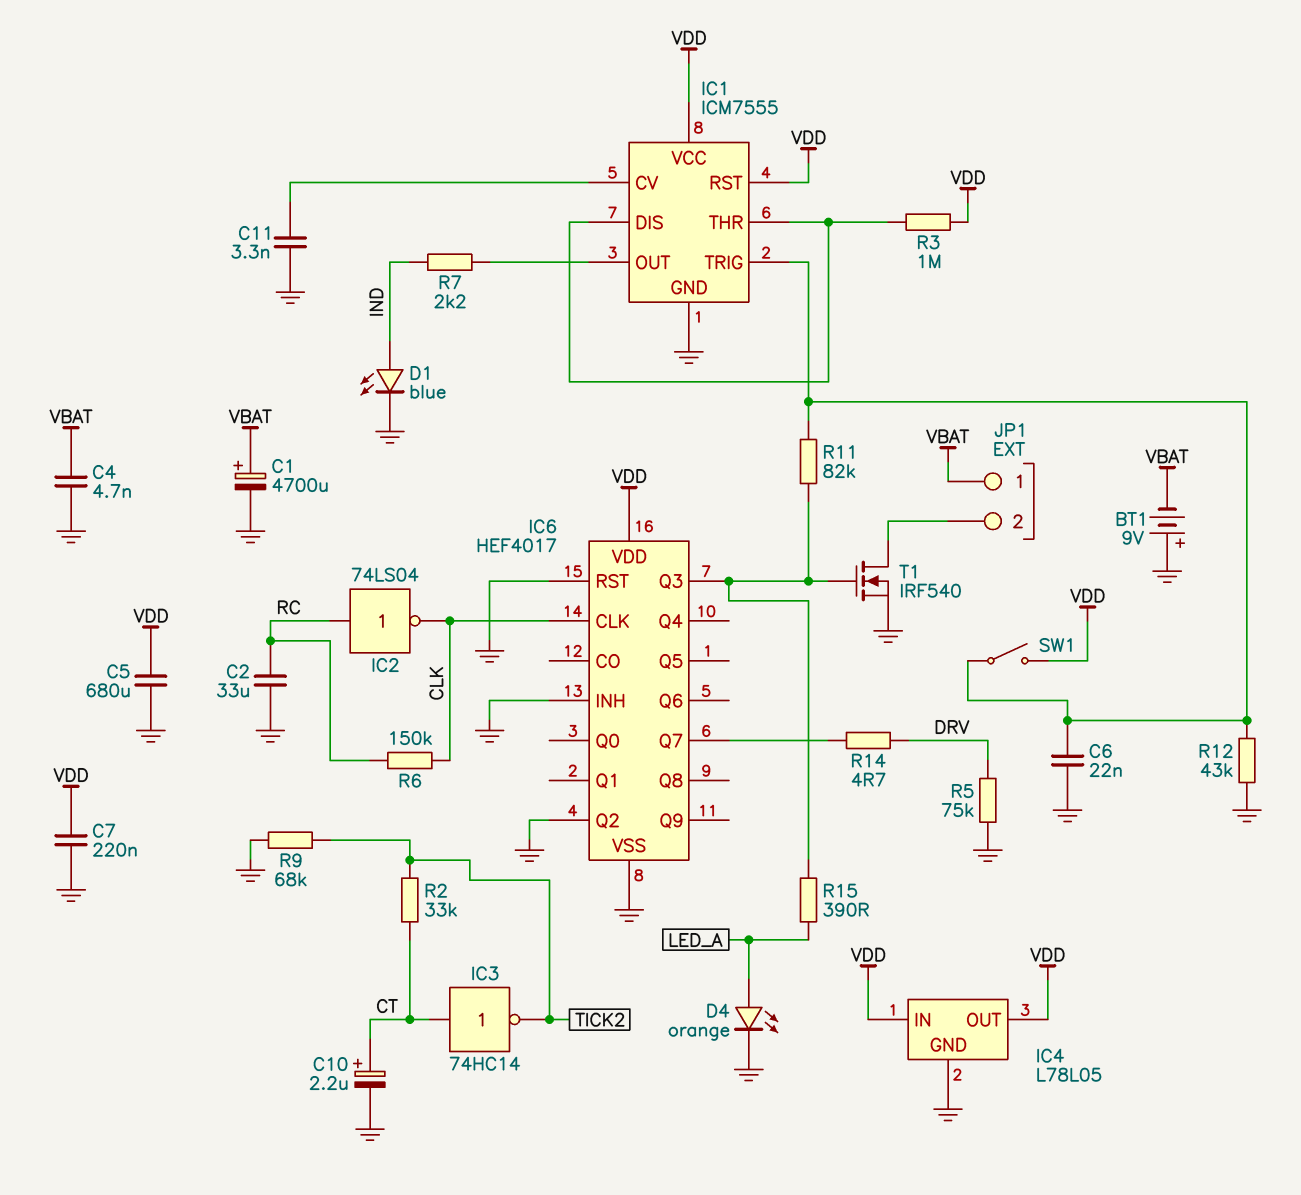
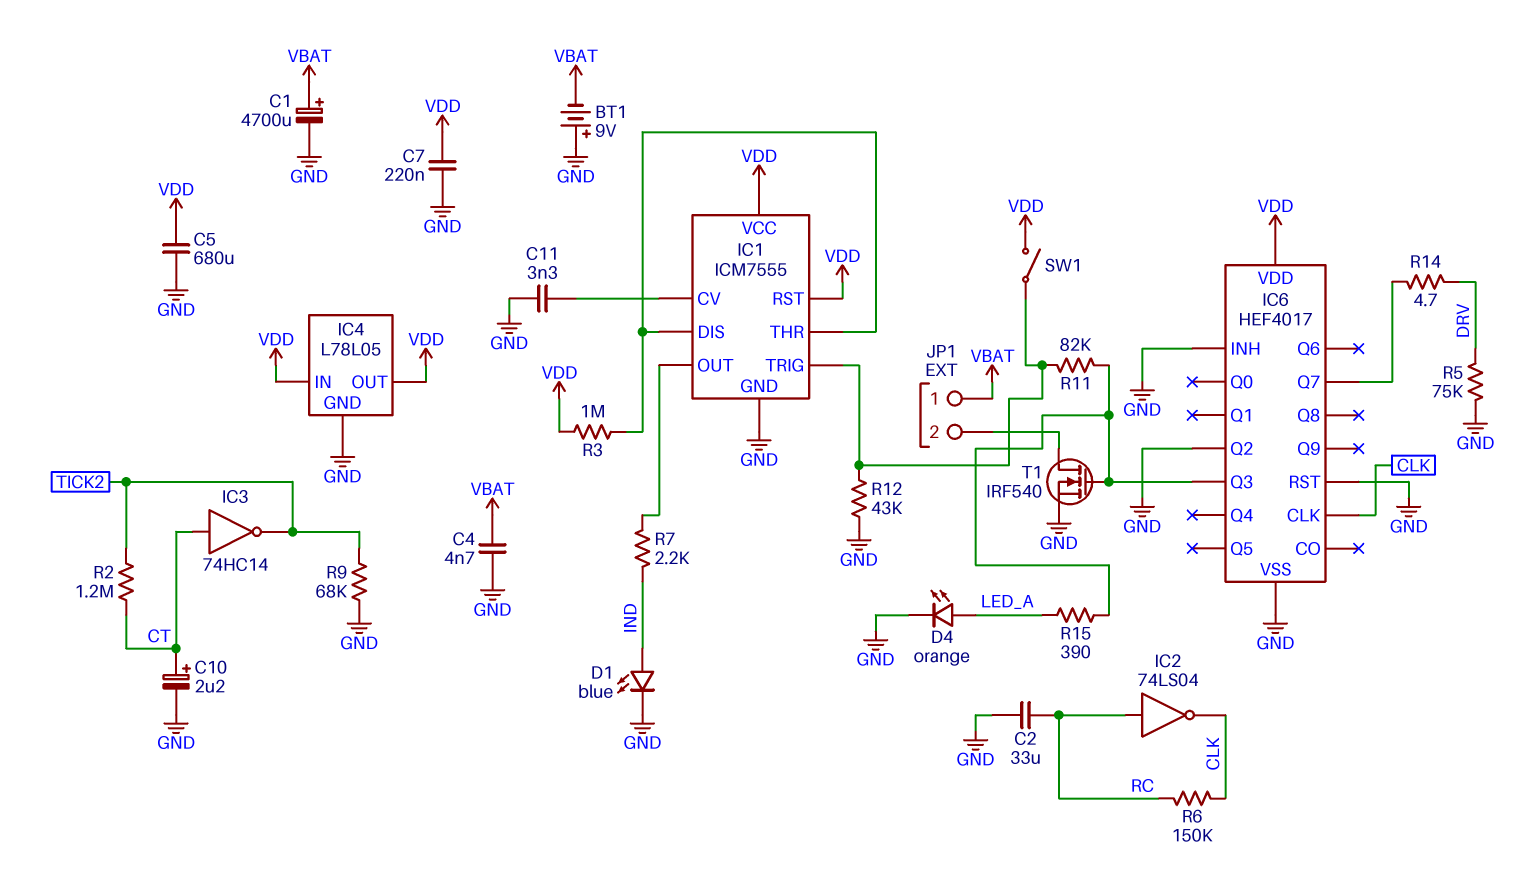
C6: 22nF (GND, IC1/TRIG) -> none
R2: 33k (CT, TICK2) -> 1.2M (CT, TICK2)

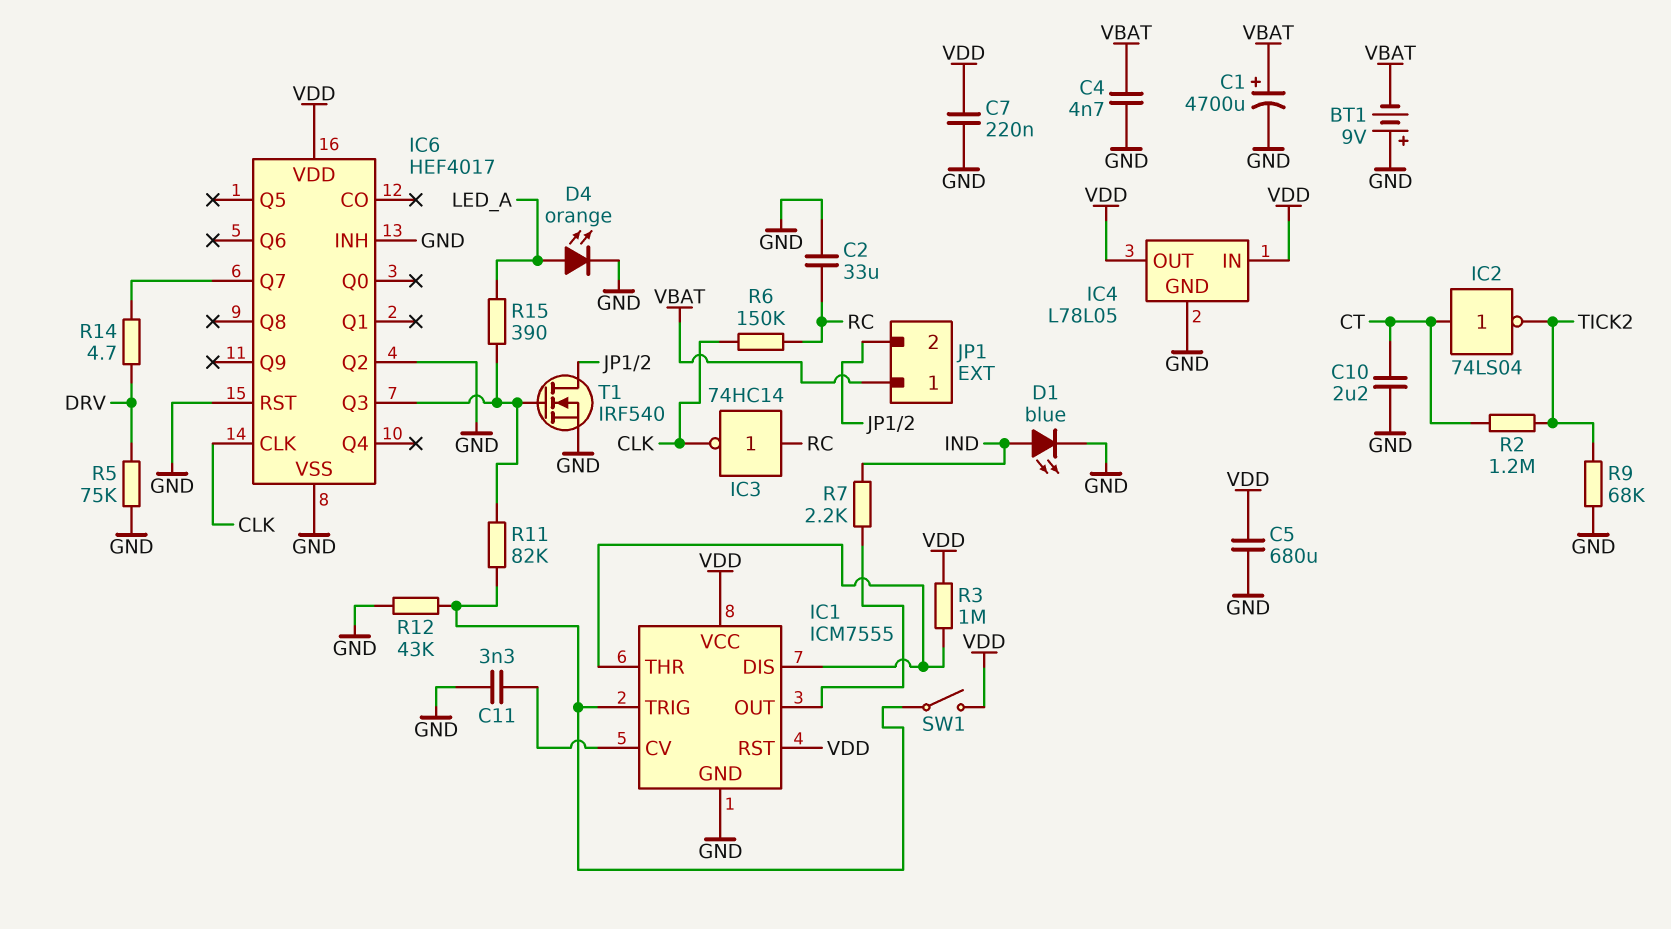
C10: 2.2uF (plus CT, minus GND) -> 2.2uF (CT, GND)
IC2: NOT 74LS04 (in RC, out CLK) -> NOT 74LS04 (in CT, out TICK2)
IC3: NOT 74HC14 (in CT, out TICK2) -> NOT 74HC14 (in RC, out CLK)

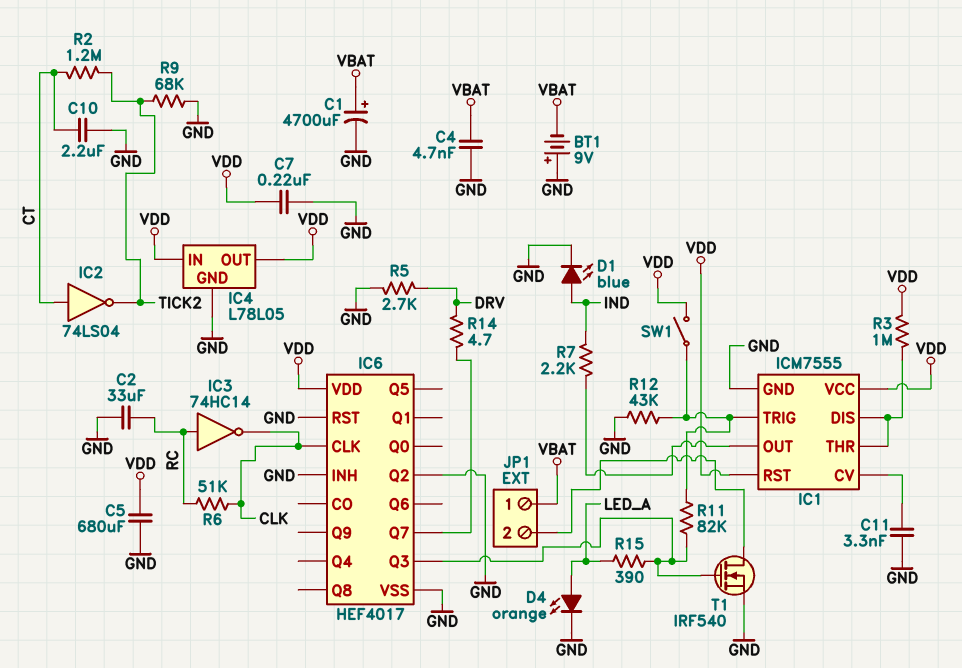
R5: 75k (DRV, GND) -> 2.7k (DRV, GND)
R6: 150k (CLK, RC) -> 51k (CLK, RC)

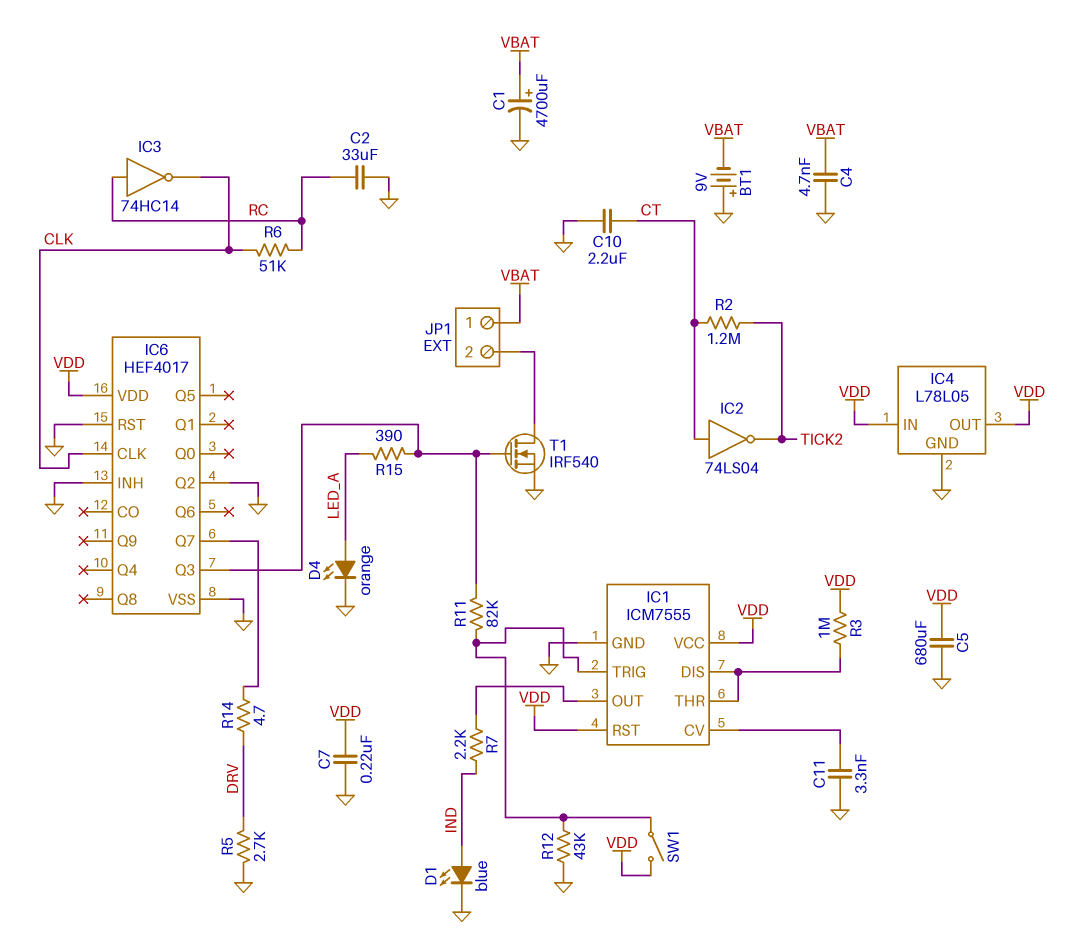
R9: 68k (GND, TICK2) -> none

